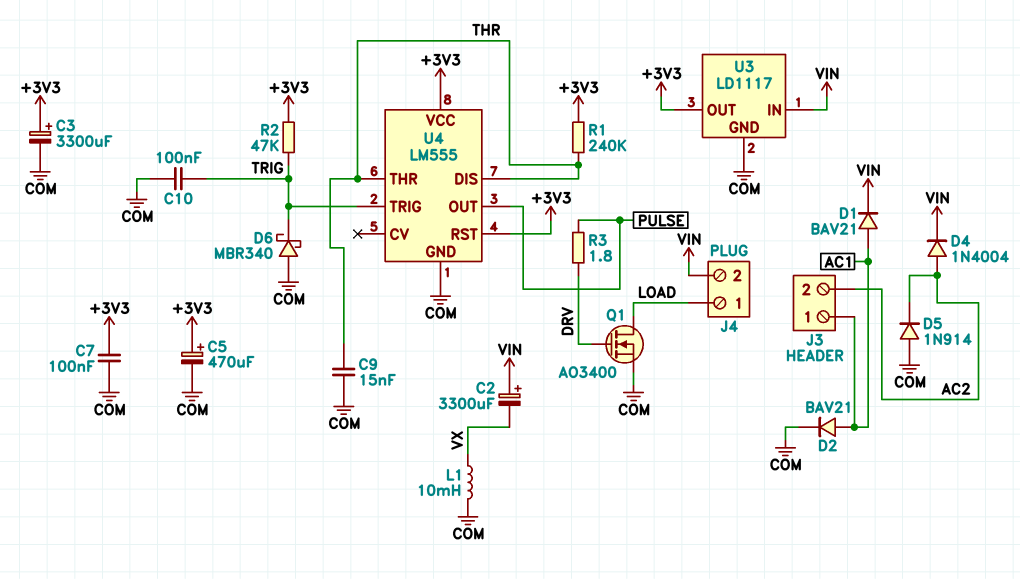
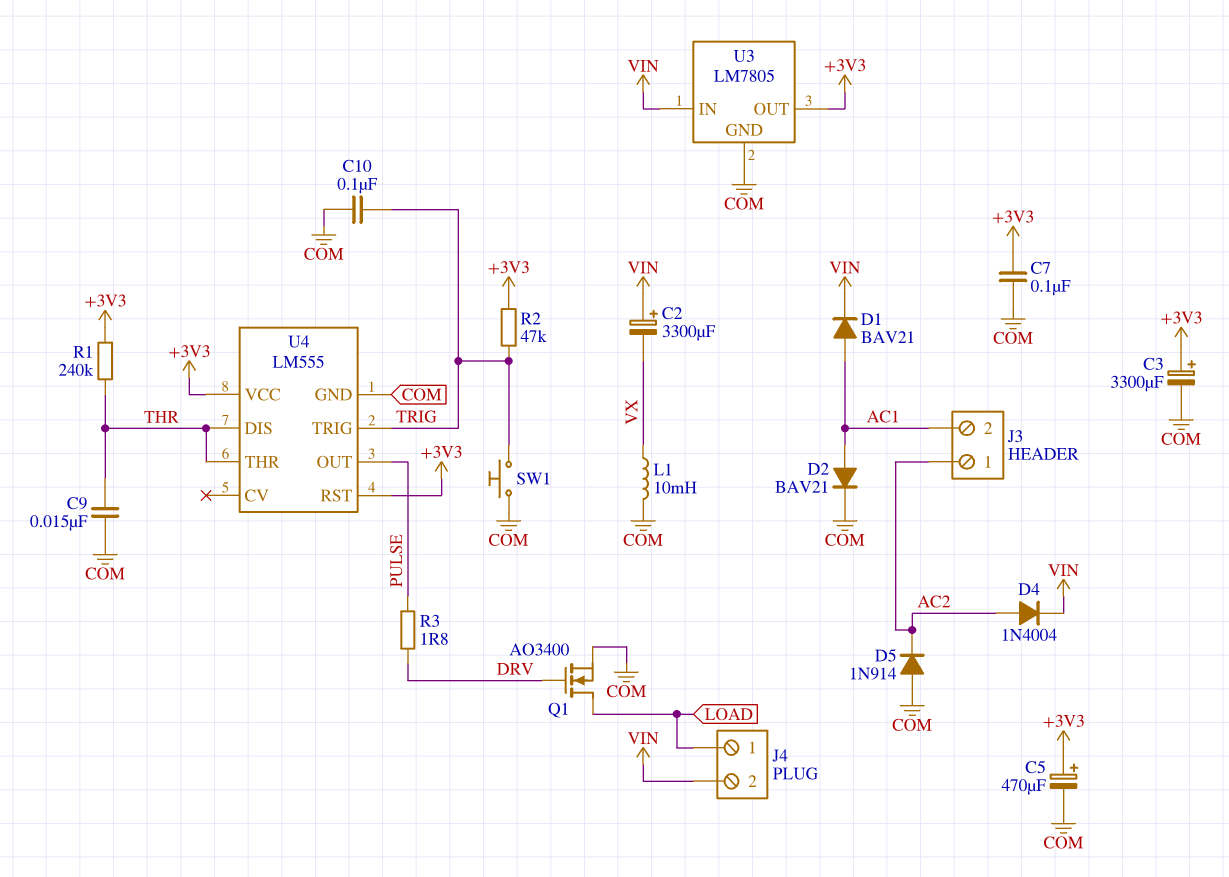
D6: schottky MBR340 (A COM, K TRIG) -> none
J3 pin 1: AC1 -> AC2
J3 pin 2: AC2 -> AC1
SW1: none -> button (COM, TRIG)
U3: LD1117 -> LM7805

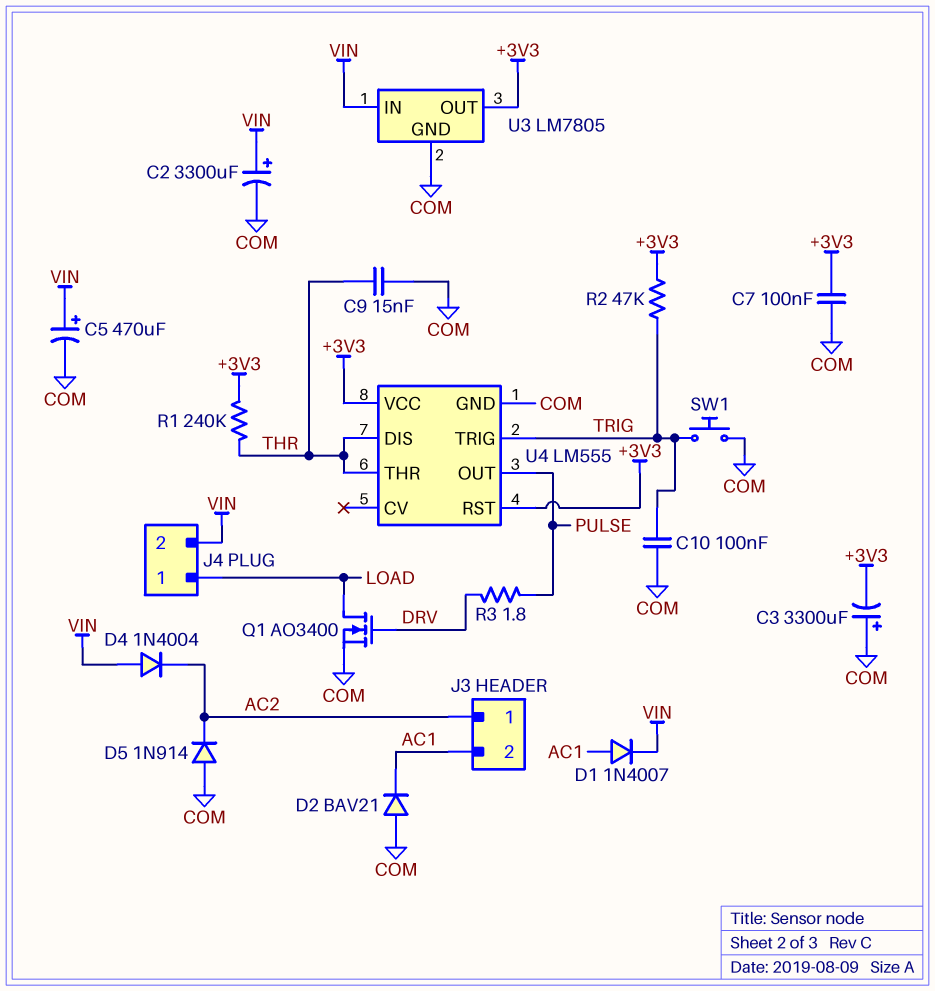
C2: 3300uF (plus VIN, minus VX) -> 3300uF (plus VIN, minus COM)
C3: 3300uF (plus +3V3, minus COM) -> 3300uF (plus COM, minus +3V3)
C5: 470uF (plus +3V3, minus COM) -> 470uF (plus VIN, minus COM)
D1: diode BAV21 (A AC1, K VIN) -> diode 1N4007 (A AC1, K VIN)
D2: diode BAV21 (A AC1, K COM) -> diode BAV21 (A COM, K AC1)
D4: diode 1N4004 (A AC2, K VIN) -> diode 1N4004 (A VIN, K AC2)
L1: 10mH (COM, VX) -> none

